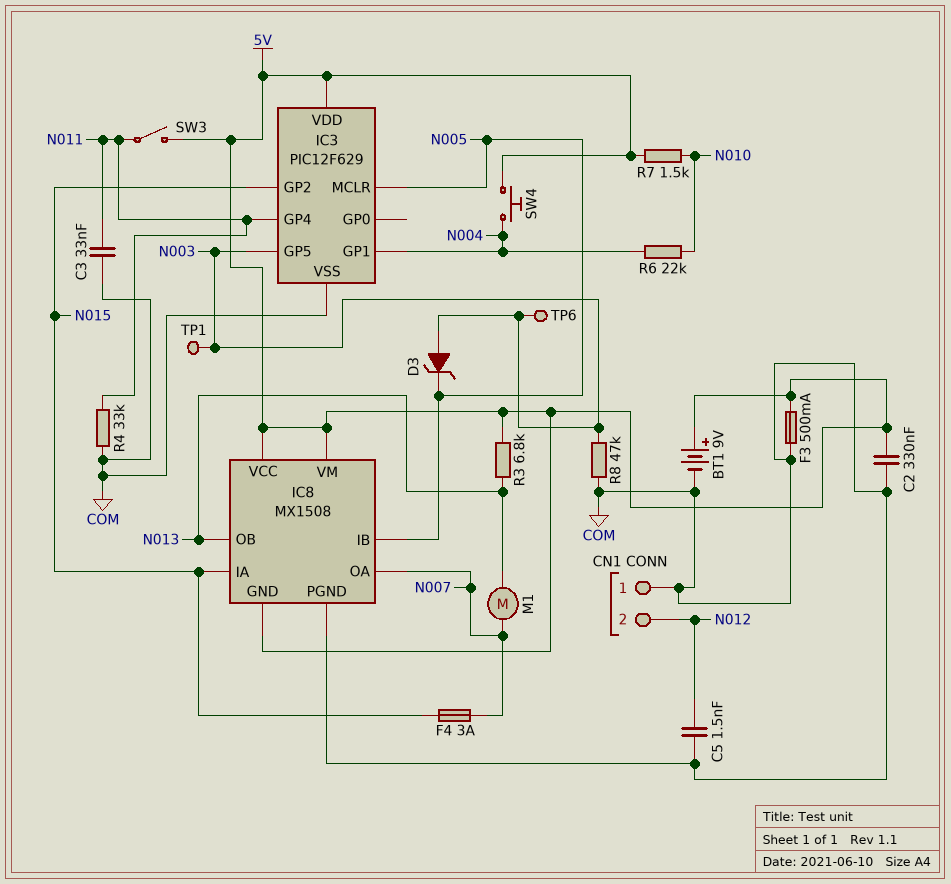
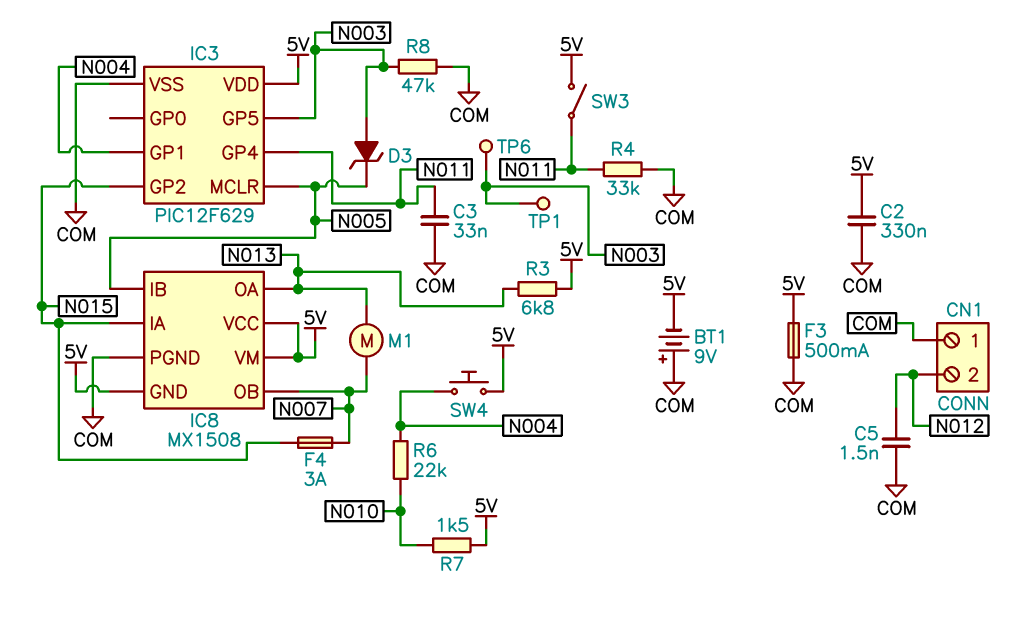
BT1: 9V (plus 5V, minus COM) -> 9V (plus COM, minus 5V)
IC8 pin OA: N007 -> N013
IC8 pin OB: N013 -> N007

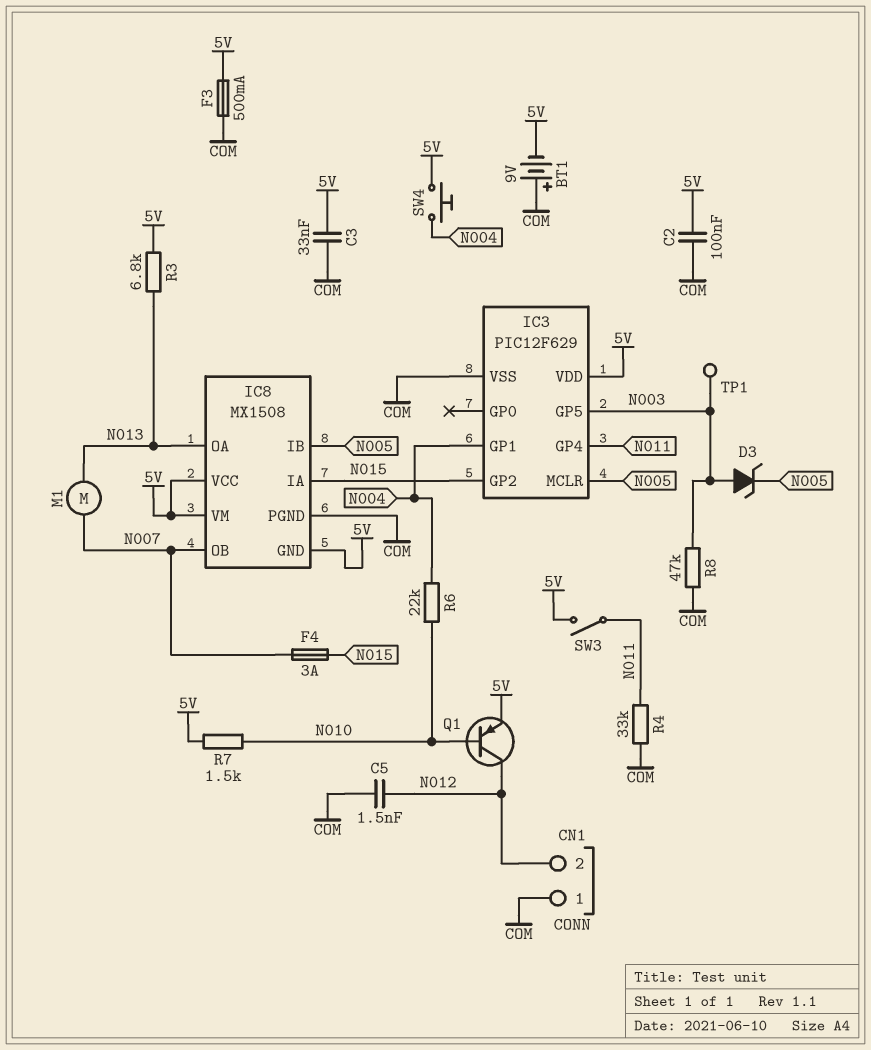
C2: 330nF (5V, COM) -> 100nF (5V, COM)
C3: 33nF (COM, N011) -> 33nF (5V, COM)
Q1: none -> PNP (B N010, C N012, E 5V)
TP6: test point (N003) -> none

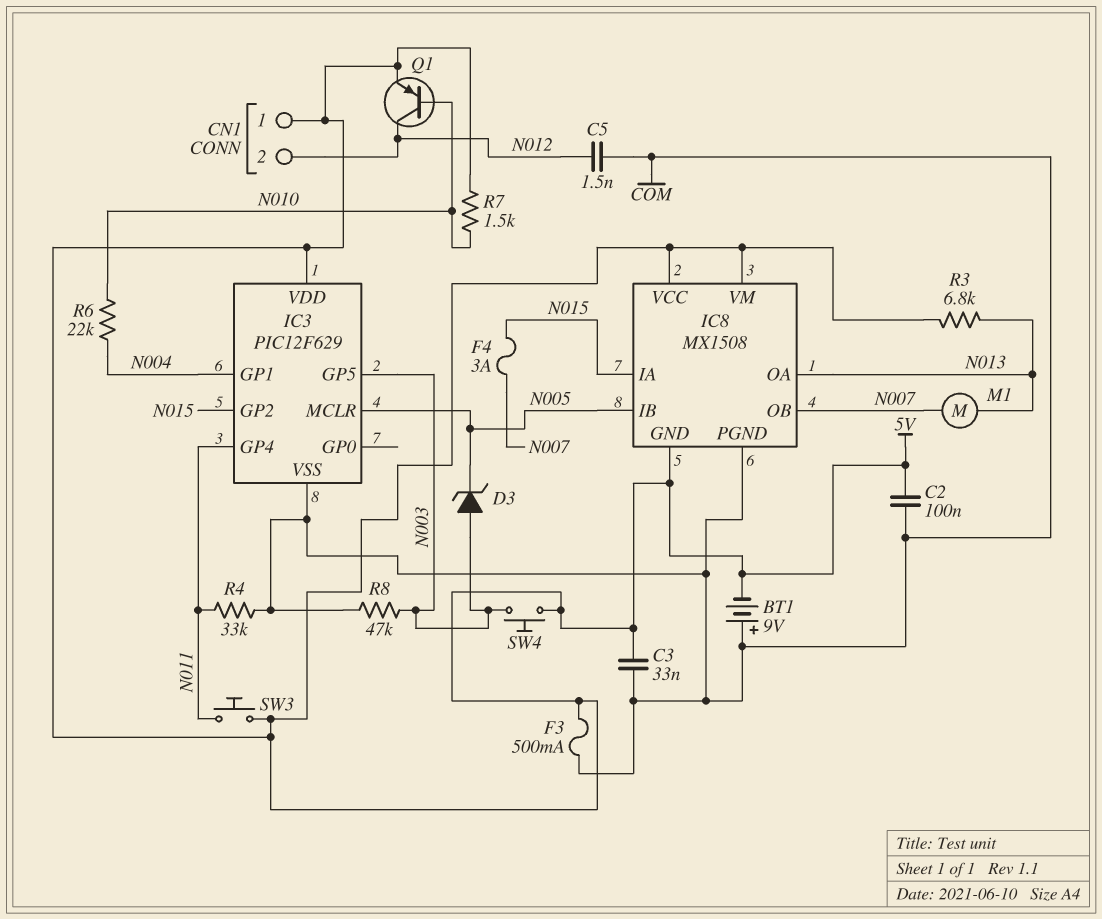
CN1 pin 1: COM -> 5V
SW3: switch (5V, N011) -> button (5V, N011)
SW4: button (5V, N004) -> button (5V, N003)
TP1: test point (N003) -> none

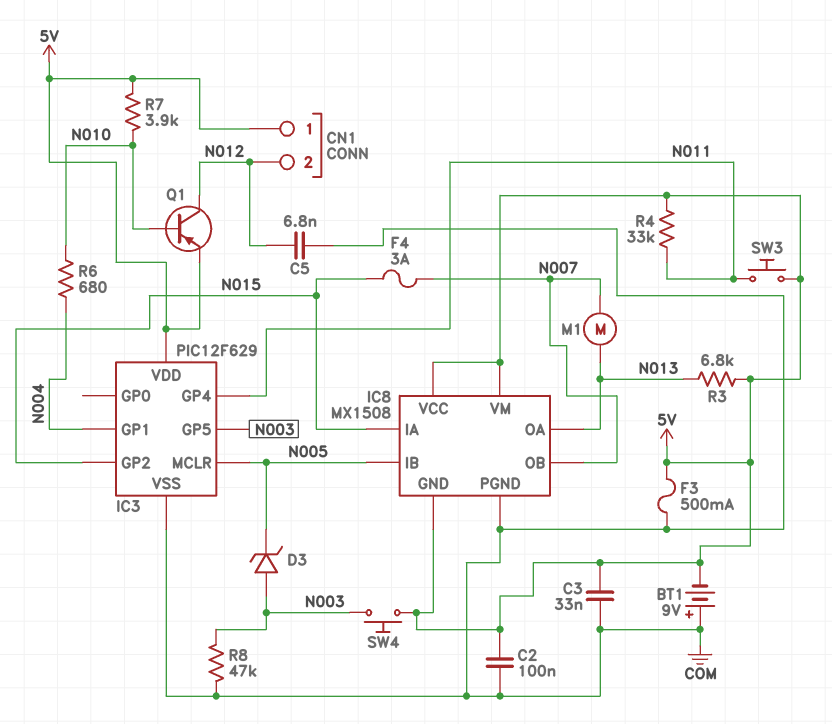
C5: 1.5nF (COM, N012) -> 6.8nF (COM, N012)
R4: 33k (COM, N011) -> 33k (5V, N011)
R6: 22k (N004, N010) -> 680 (N004, N010)
R7: 1.5k (5V, N010) -> 3.9k (5V, N010)

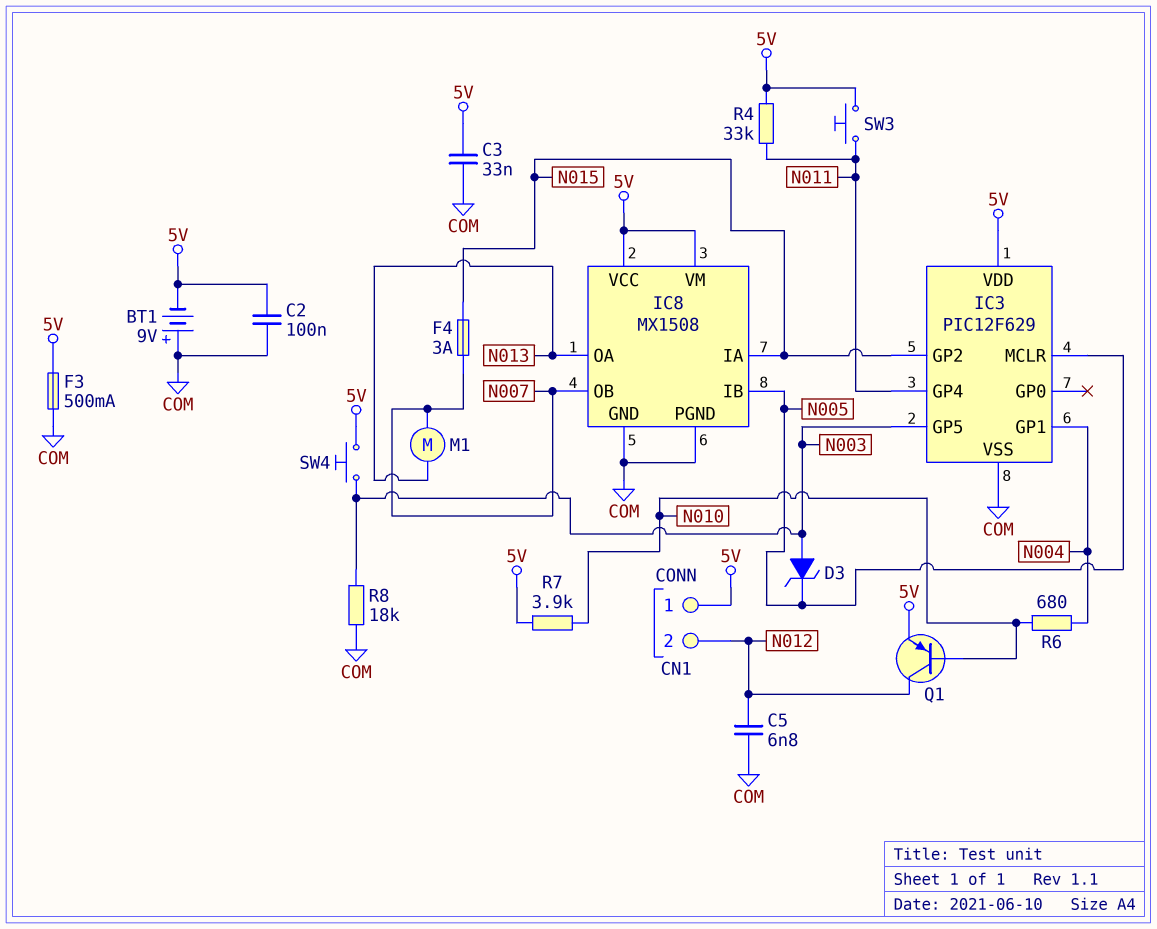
IC8 pin GND: 5V -> COM
R3: 6.8k (5V, N013) -> none
R8: 47k (COM, N003) -> 18k (COM, N003)

